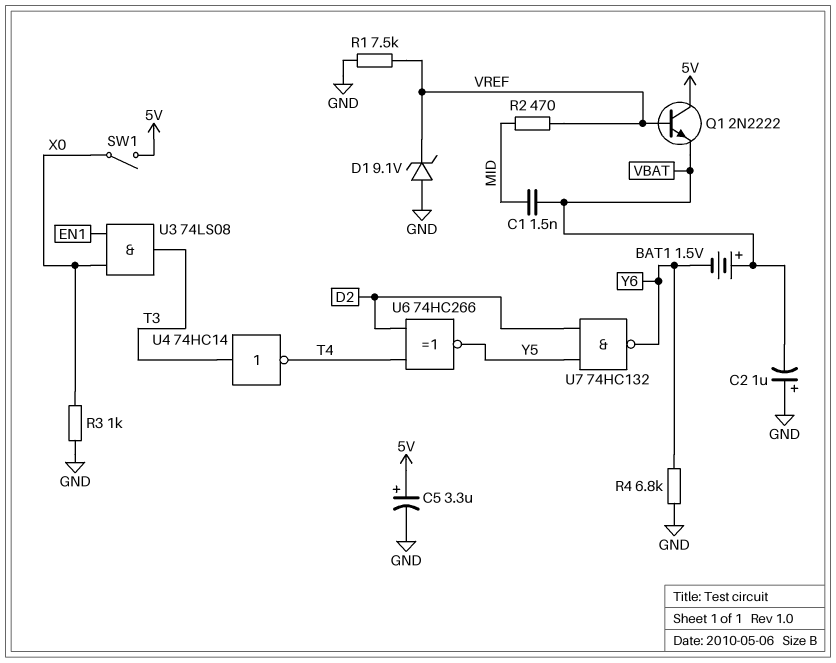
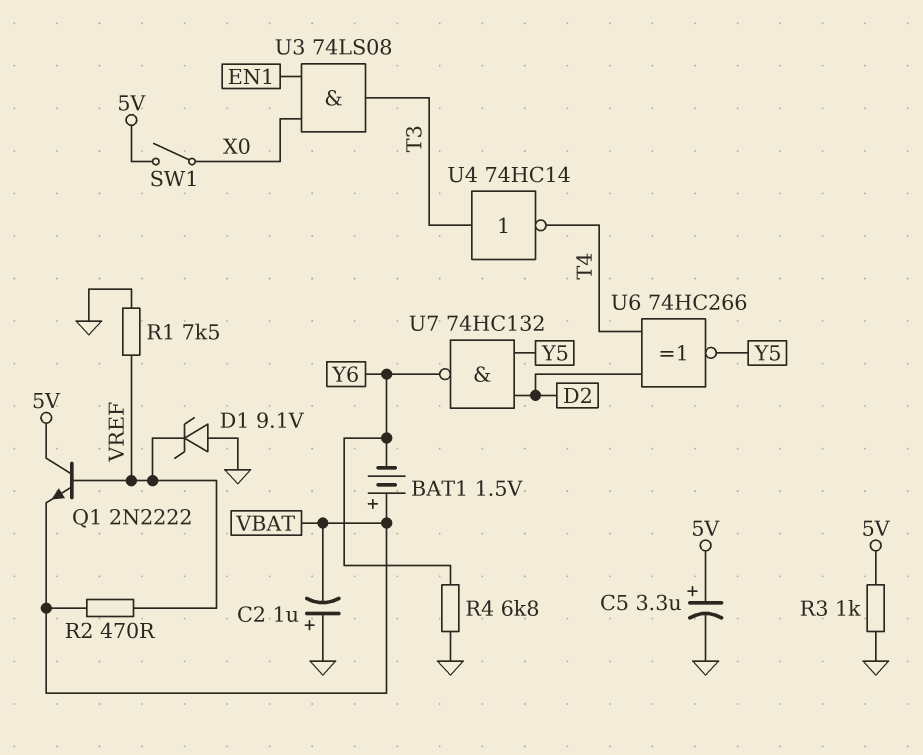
C1: 1.5nF (MID, VBAT) -> none
R2: 470 (MID, VREF) -> 470 (VBAT, VREF)
R3: 1k (GND, X0) -> 1k (5V, GND)

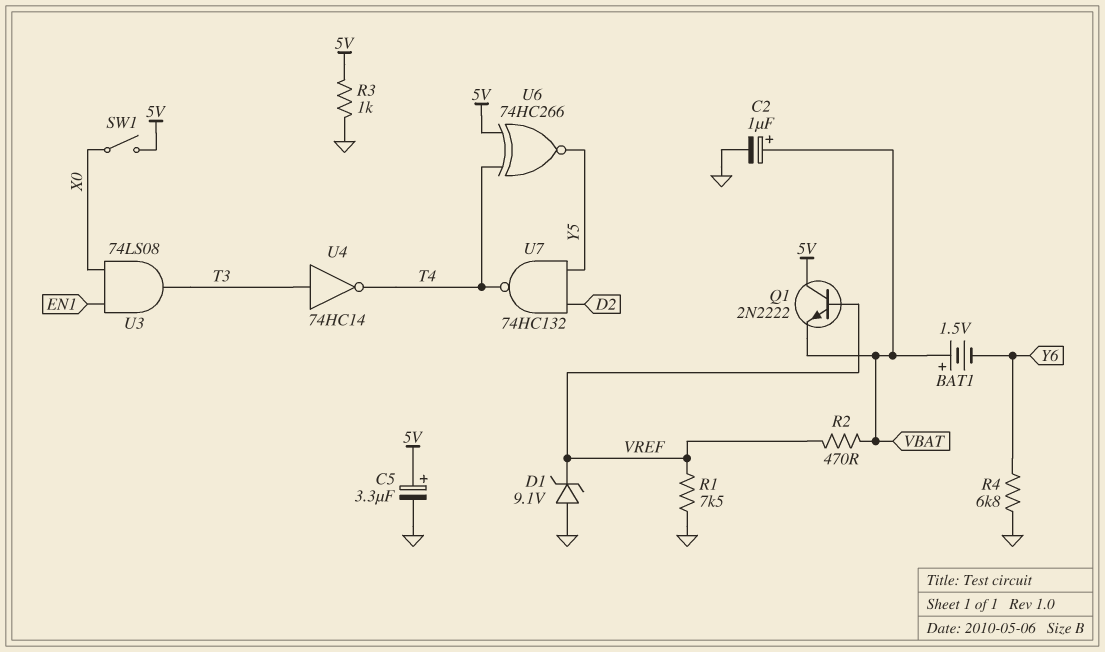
C2: 1uF (plus GND, minus VBAT) -> 1uF (plus VBAT, minus GND)
U6: XNOR 74HC266 (in D2, in T4, out Y5) -> XNOR 74HC266 (in 5V, in T4, out Y5)
U7: NAND 74HC132 (in D2, in Y5, out Y6) -> NAND 74HC132 (in D2, in Y5, out T4)

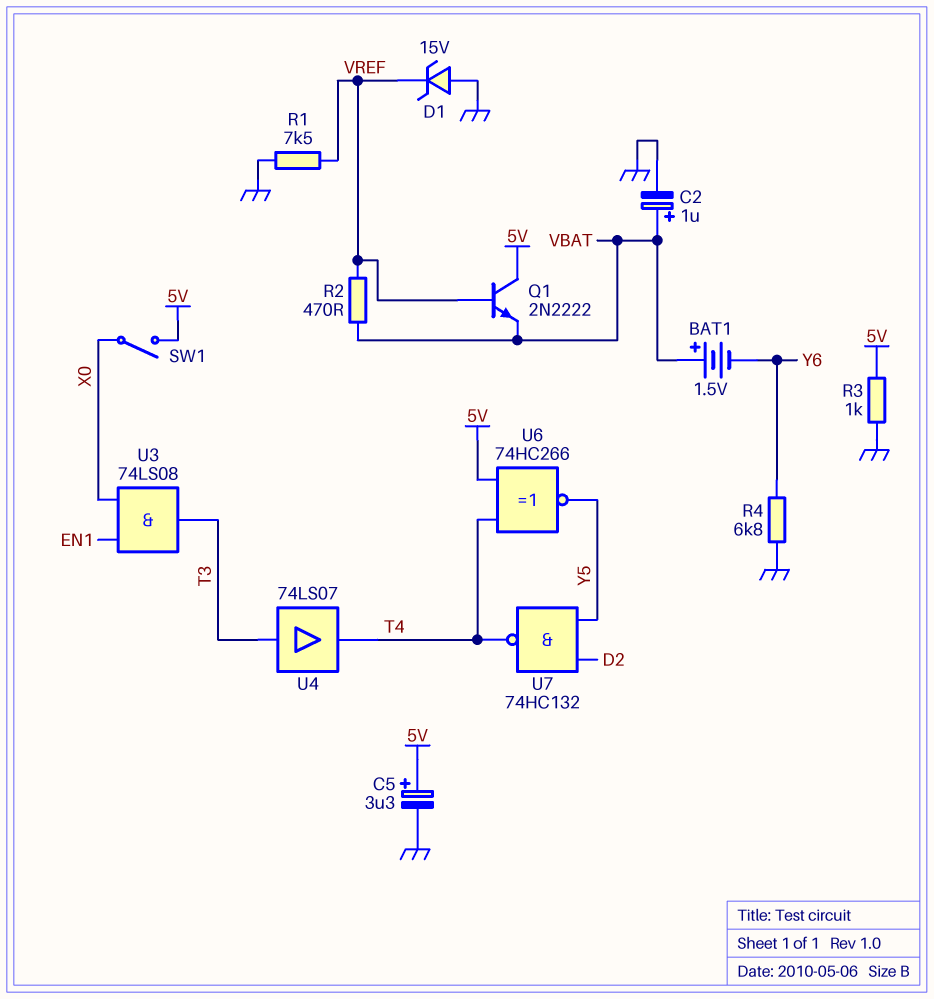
D1: zener 9.1V (A GND, K VREF) -> zener 15V (A GND, K VREF)
U4: NOT 74HC14 (in T3, out T4) -> buffer 74LS07 (in T3, out T4)

